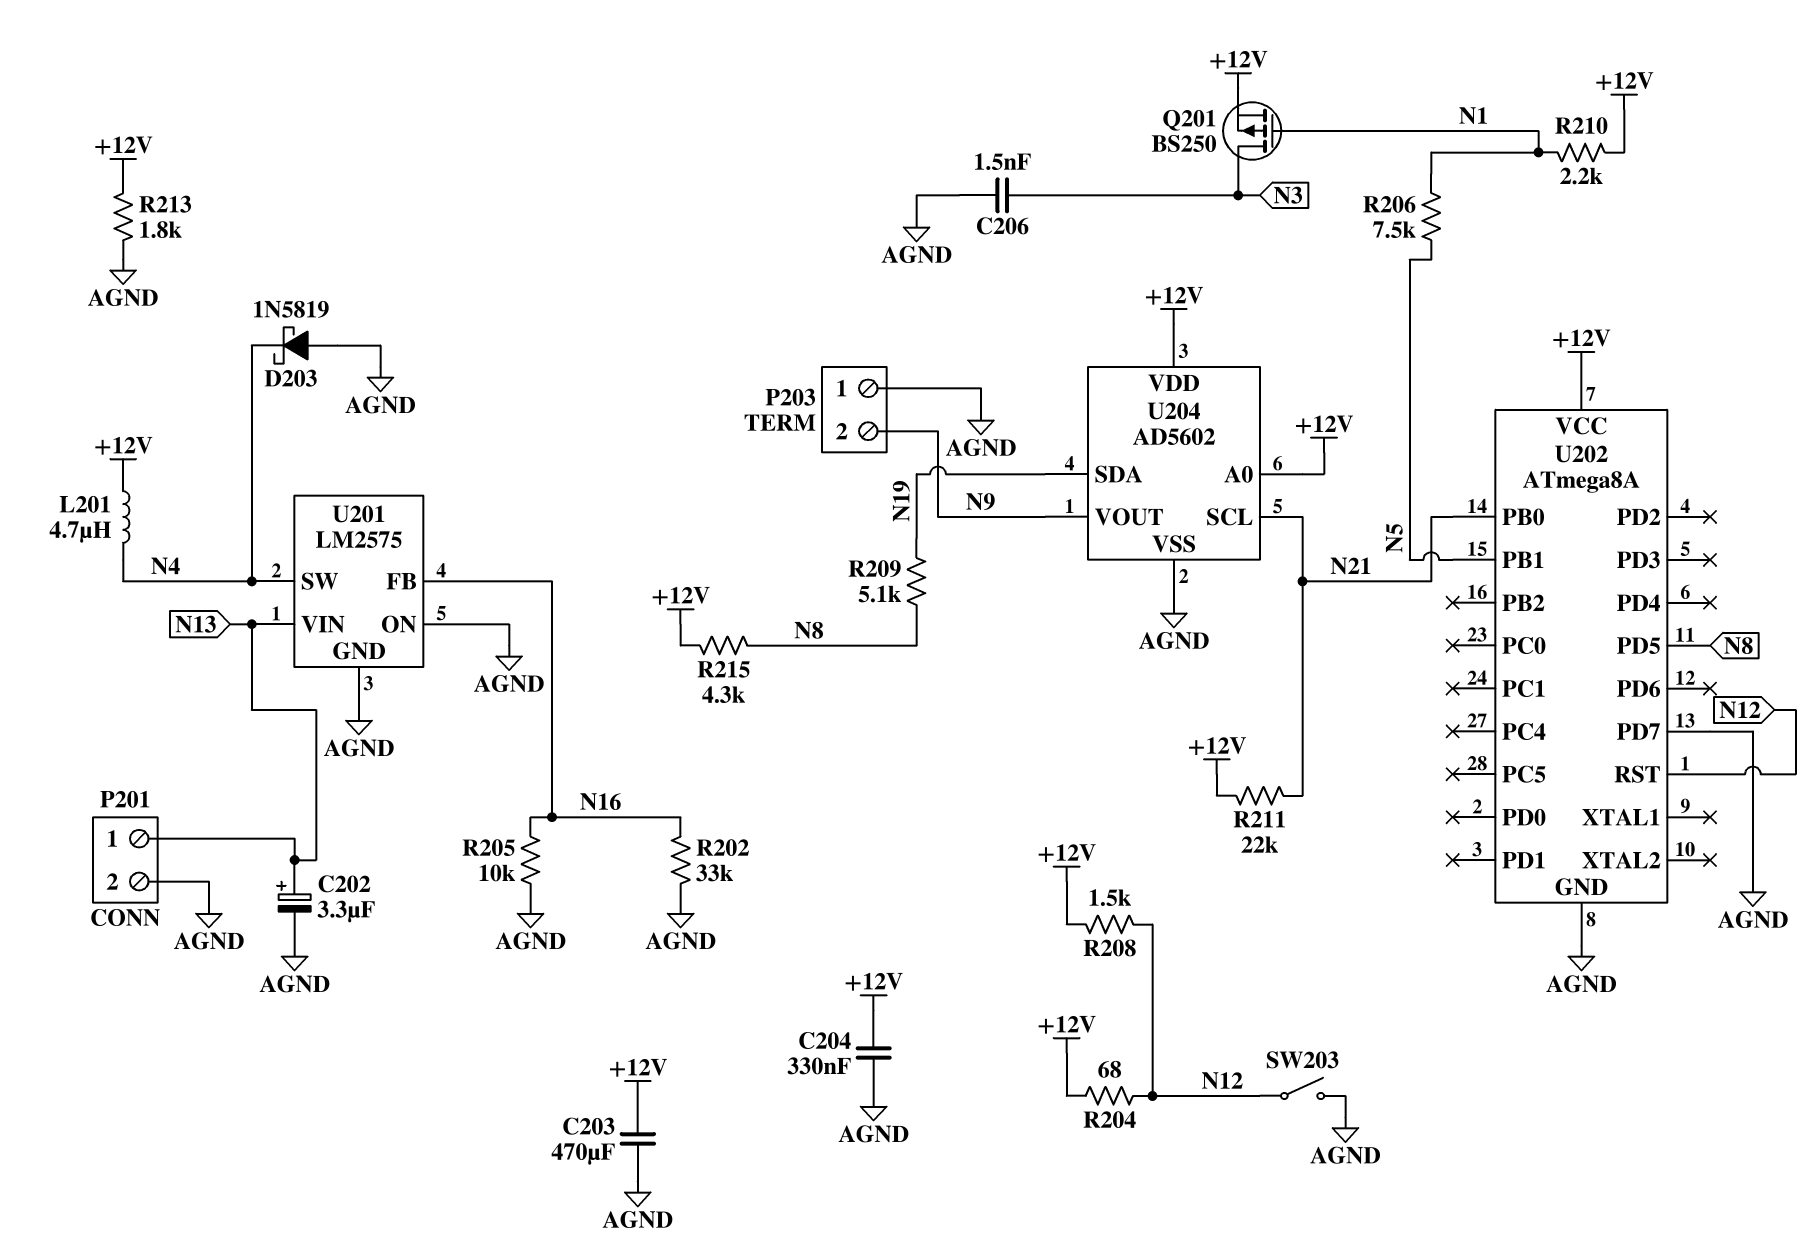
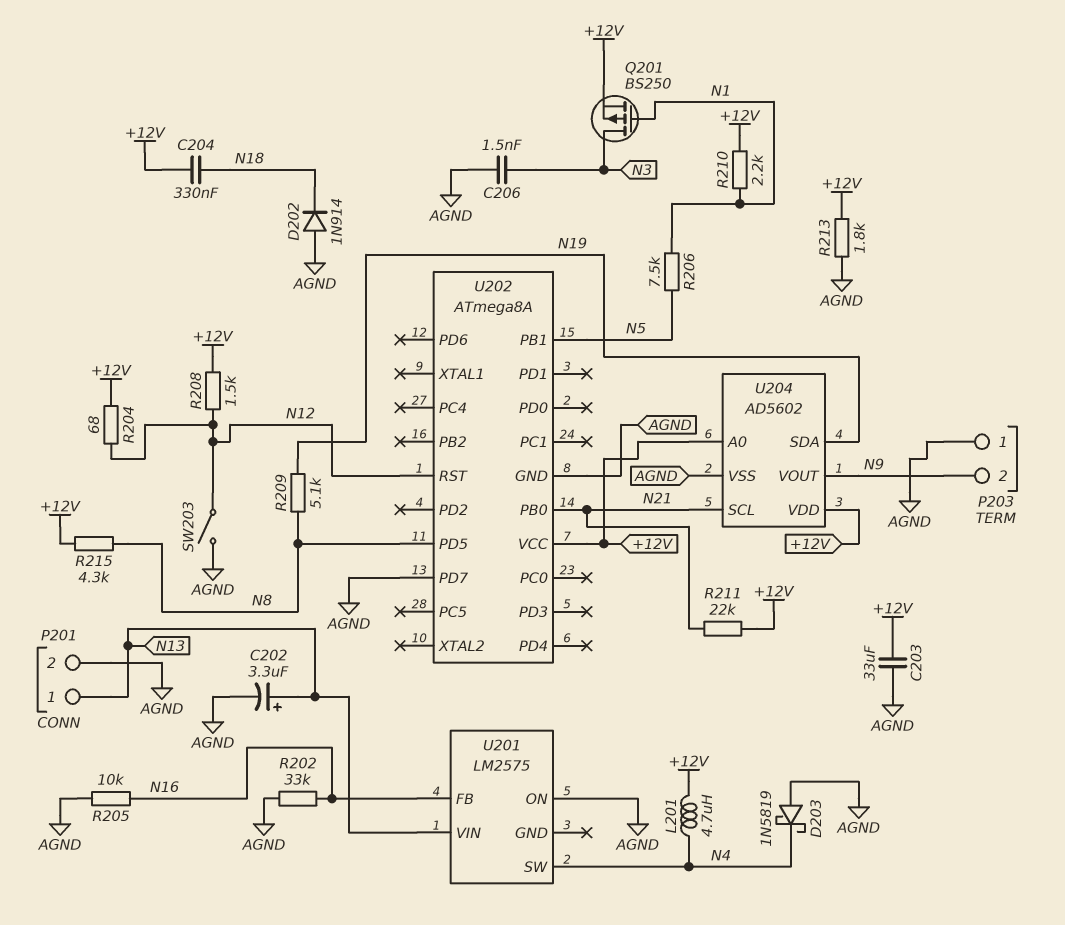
C203: 470uF (+12V, AGND) -> 33uF (+12V, AGND)
C204: 330nF (+12V, AGND) -> 330nF (+12V, N18)
D202: none -> diode 1N914 (A AGND, K N18)
U201 pin GND: AGND -> none

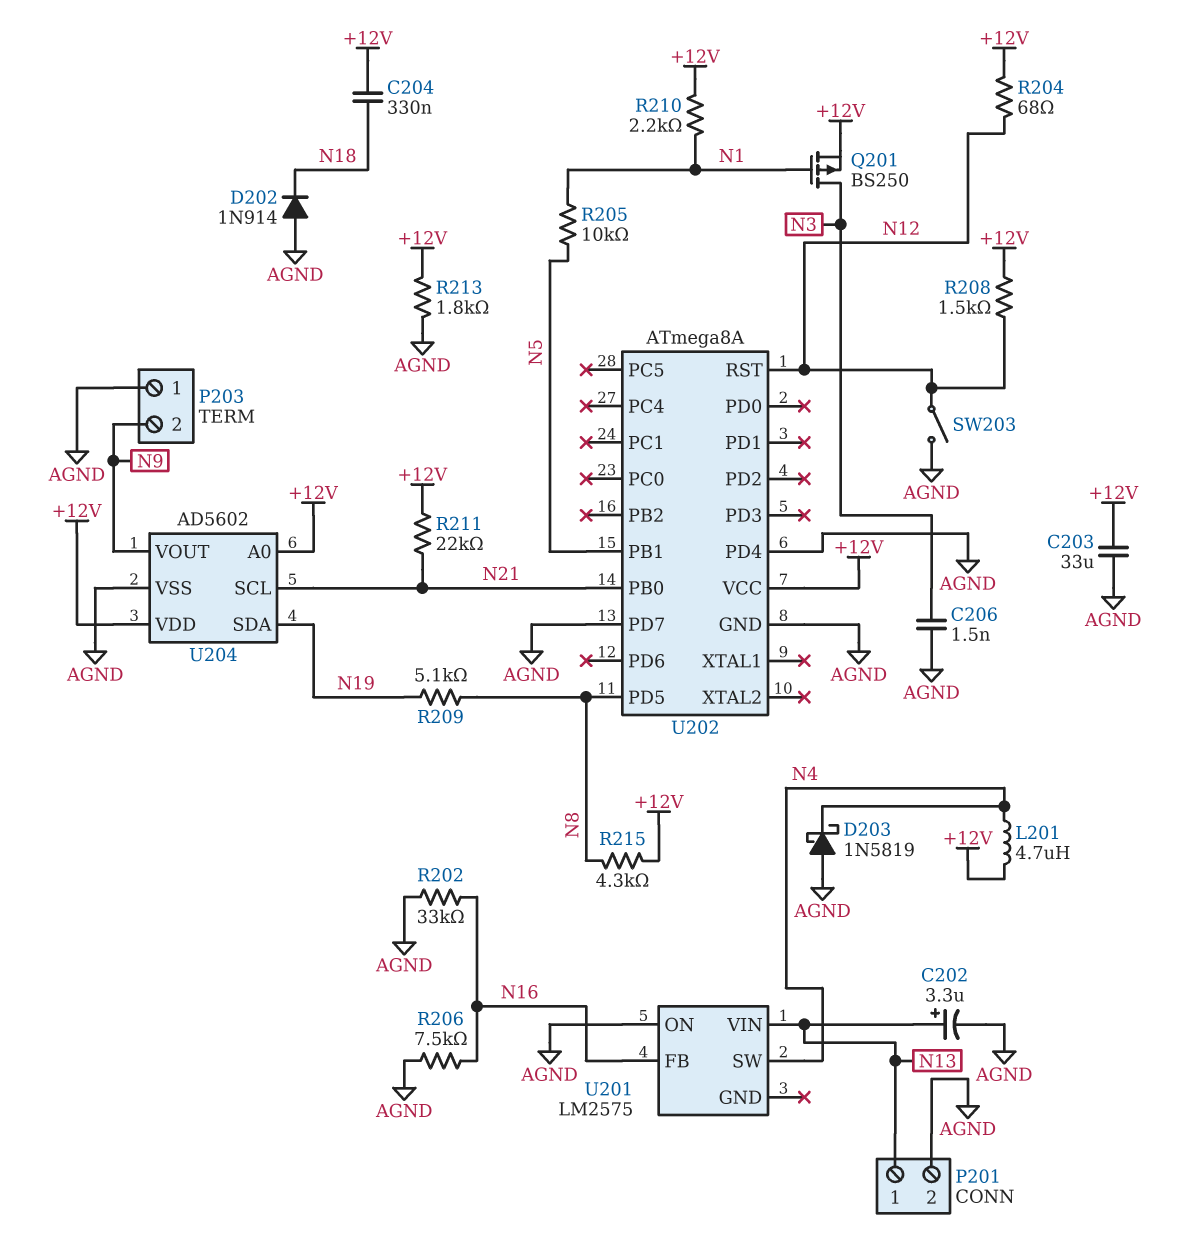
R205: 10k (AGND, N16) -> 10k (N1, N5)
R206: 7.5k (N1, N5) -> 7.5k (AGND, N16)
U202 pin PD4: none -> AGND

